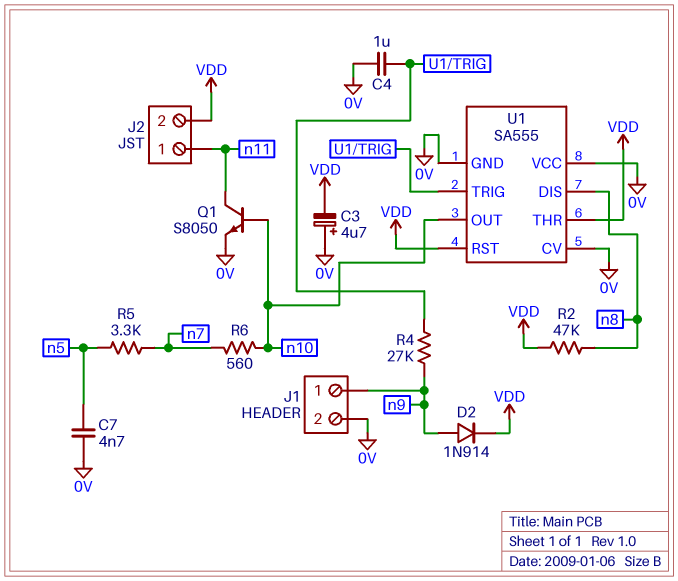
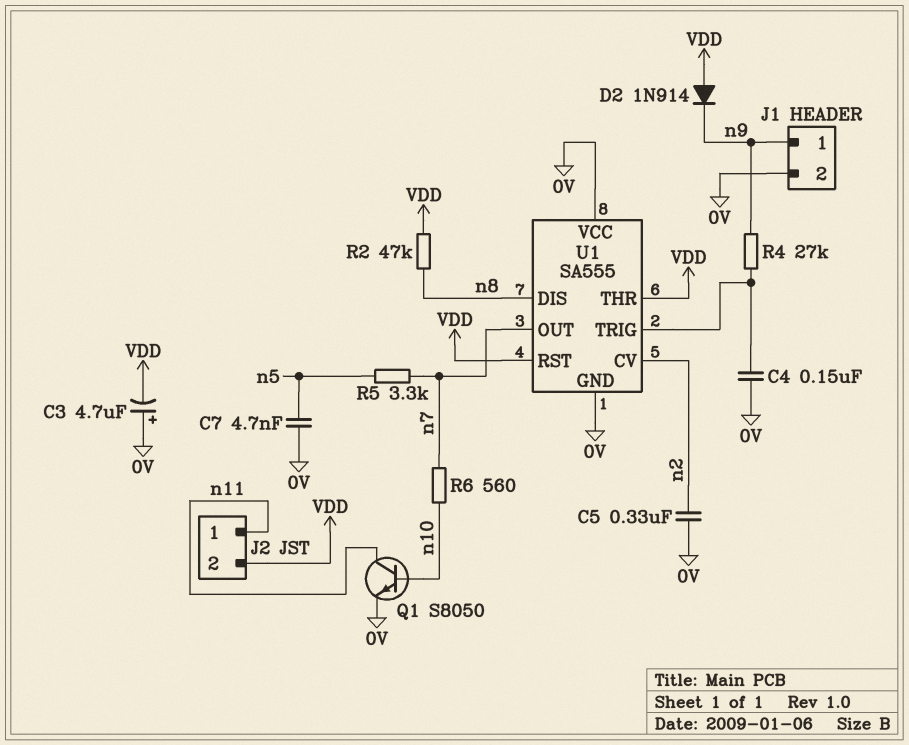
C4: 1uF (0V, U1/TRIG) -> 150nF (0V, U1/TRIG)
C5: none -> 330nF (0V, n2)
D2: diode 1N914 (A n9, K VDD) -> diode 1N914 (A VDD, K n9)
U1 pin CV: 0V -> n2
U1 pin OUT: n10 -> n7

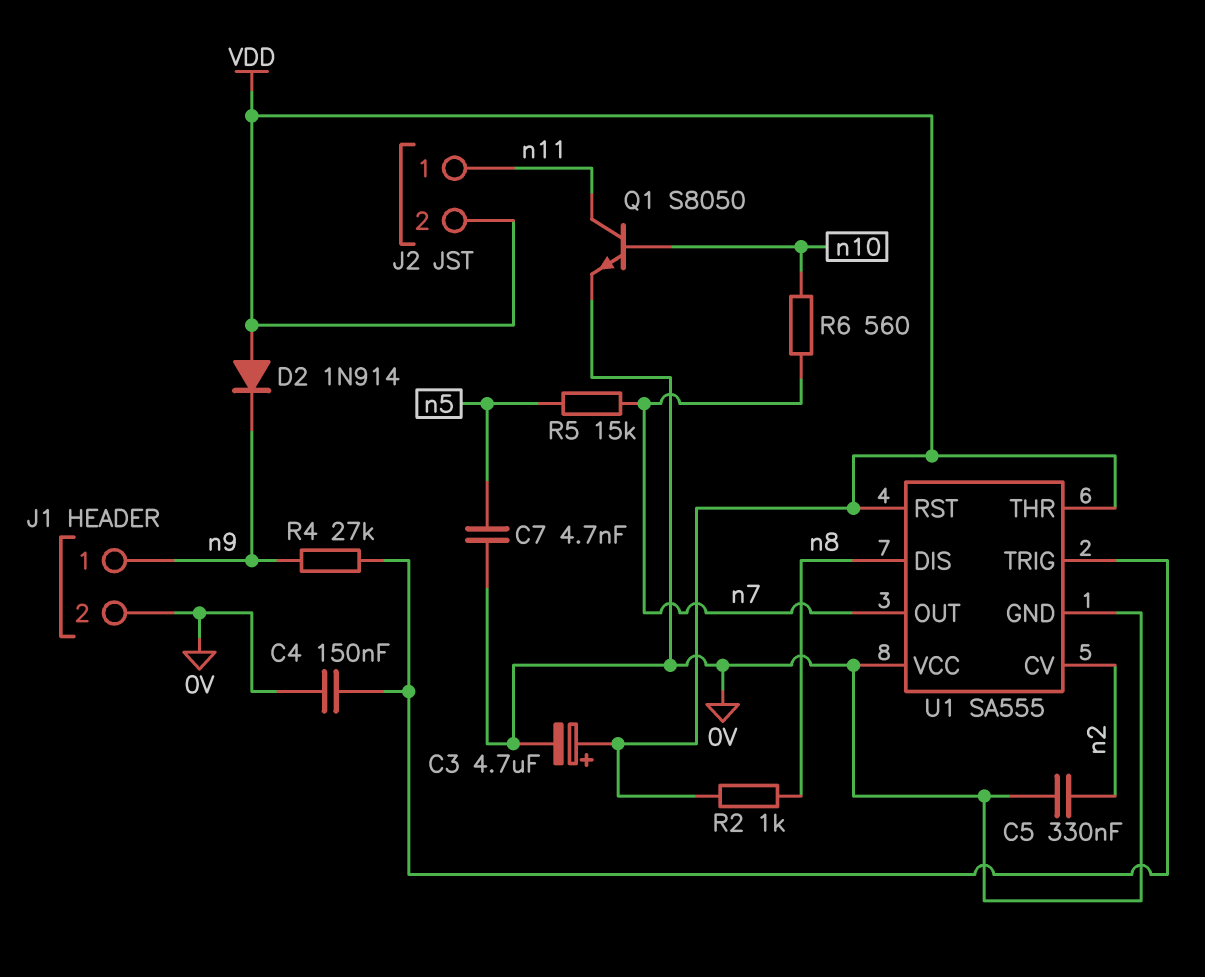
C3: 4.7uF (plus 0V, minus VDD) -> 4.7uF (plus VDD, minus 0V)
R2: 47k (VDD, n8) -> 1k (VDD, n8)
R5: 3.3k (n5, n7) -> 15k (n5, n7)

